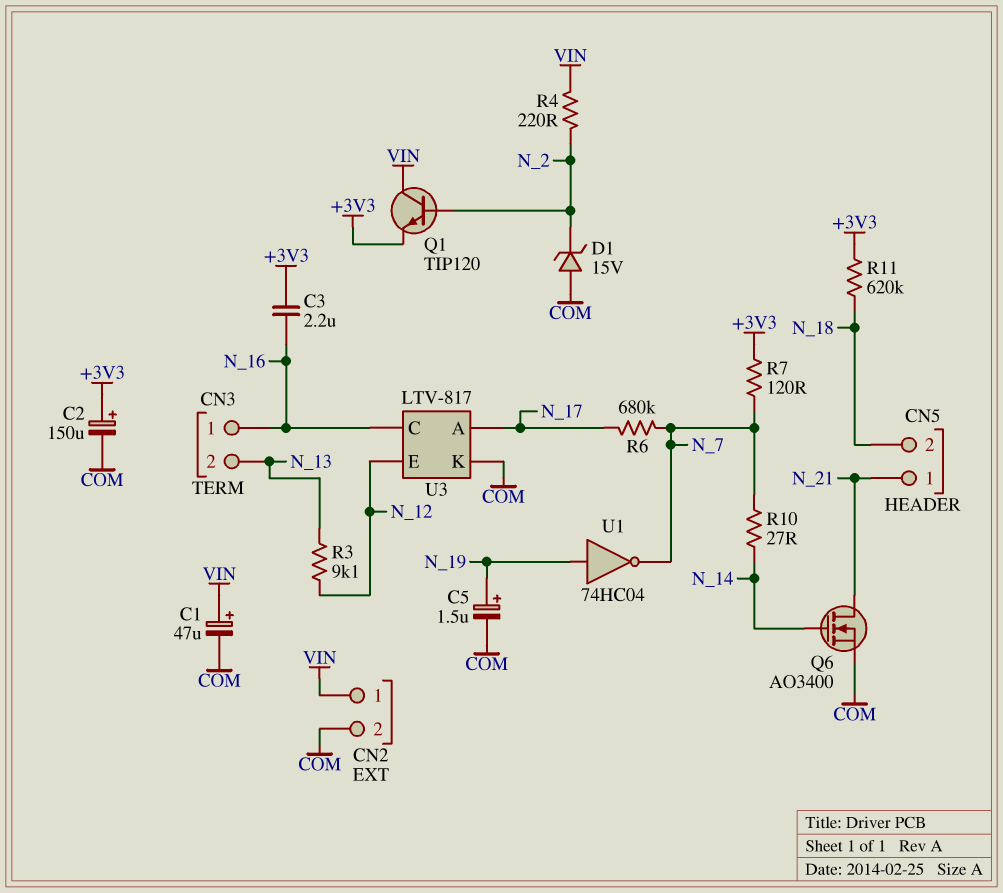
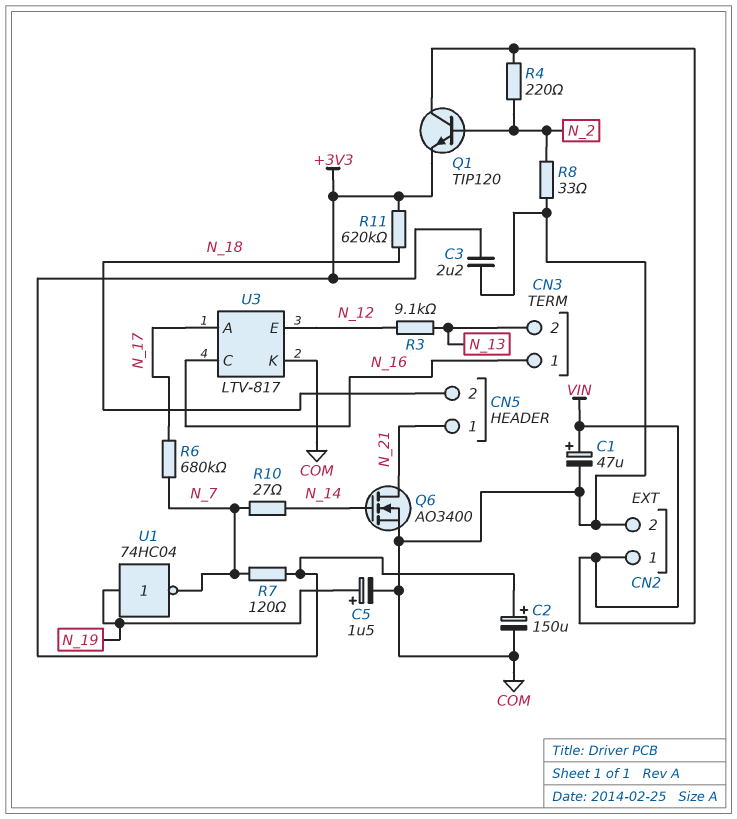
C3: 2.2uF (+3V3, N_16) -> 2.2uF (+3V3, COM)
D1: zener 15V (A COM, K N_2) -> none
R8: none -> 33 (COM, N_2)

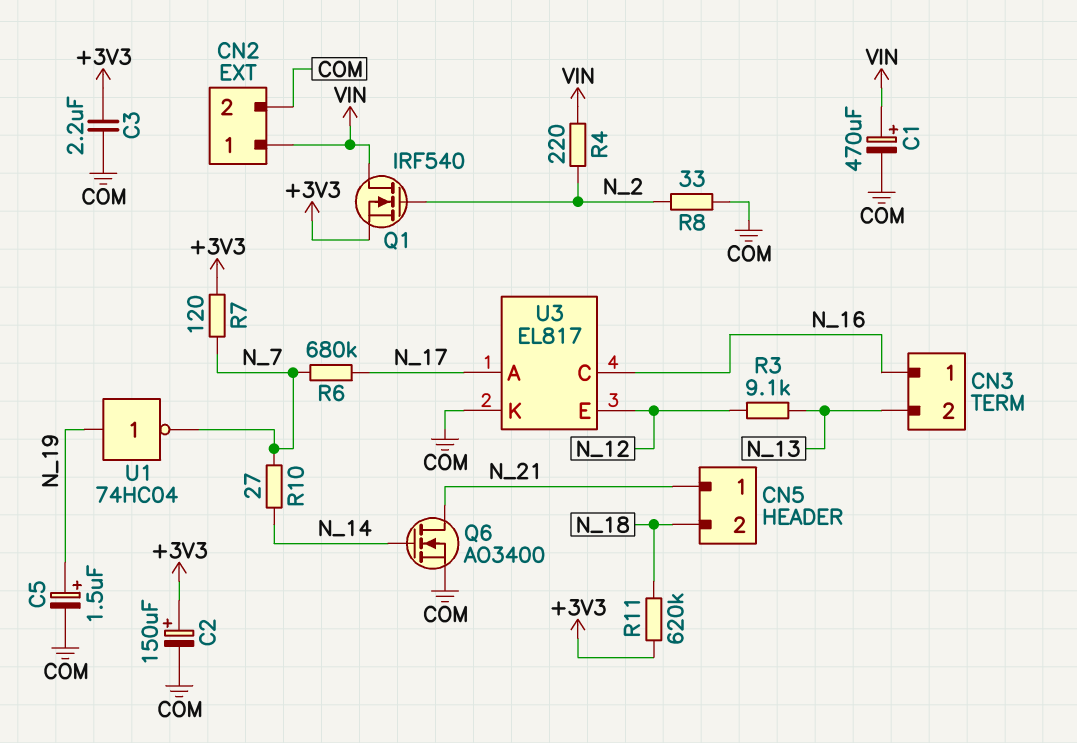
C1: 47uF (plus VIN, minus COM) -> 470uF (plus VIN, minus COM)
Q1: NPN TIP120 (B N_2, C VIN, E +3V3) -> NMOS IRF540 (G N_2, D VIN, S +3V3)
U3: LTV-817 -> EL817

